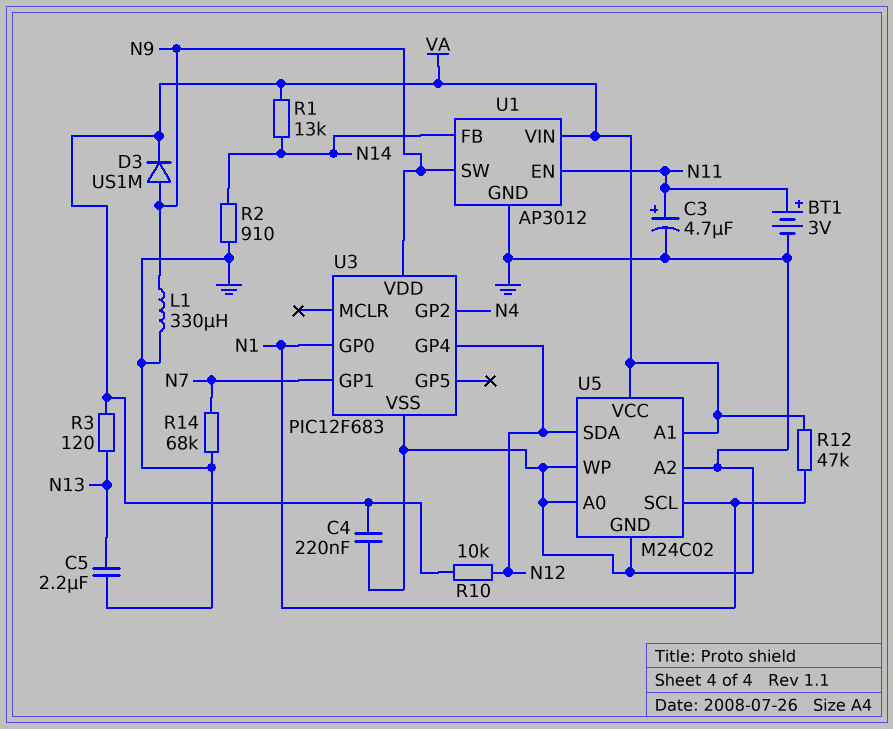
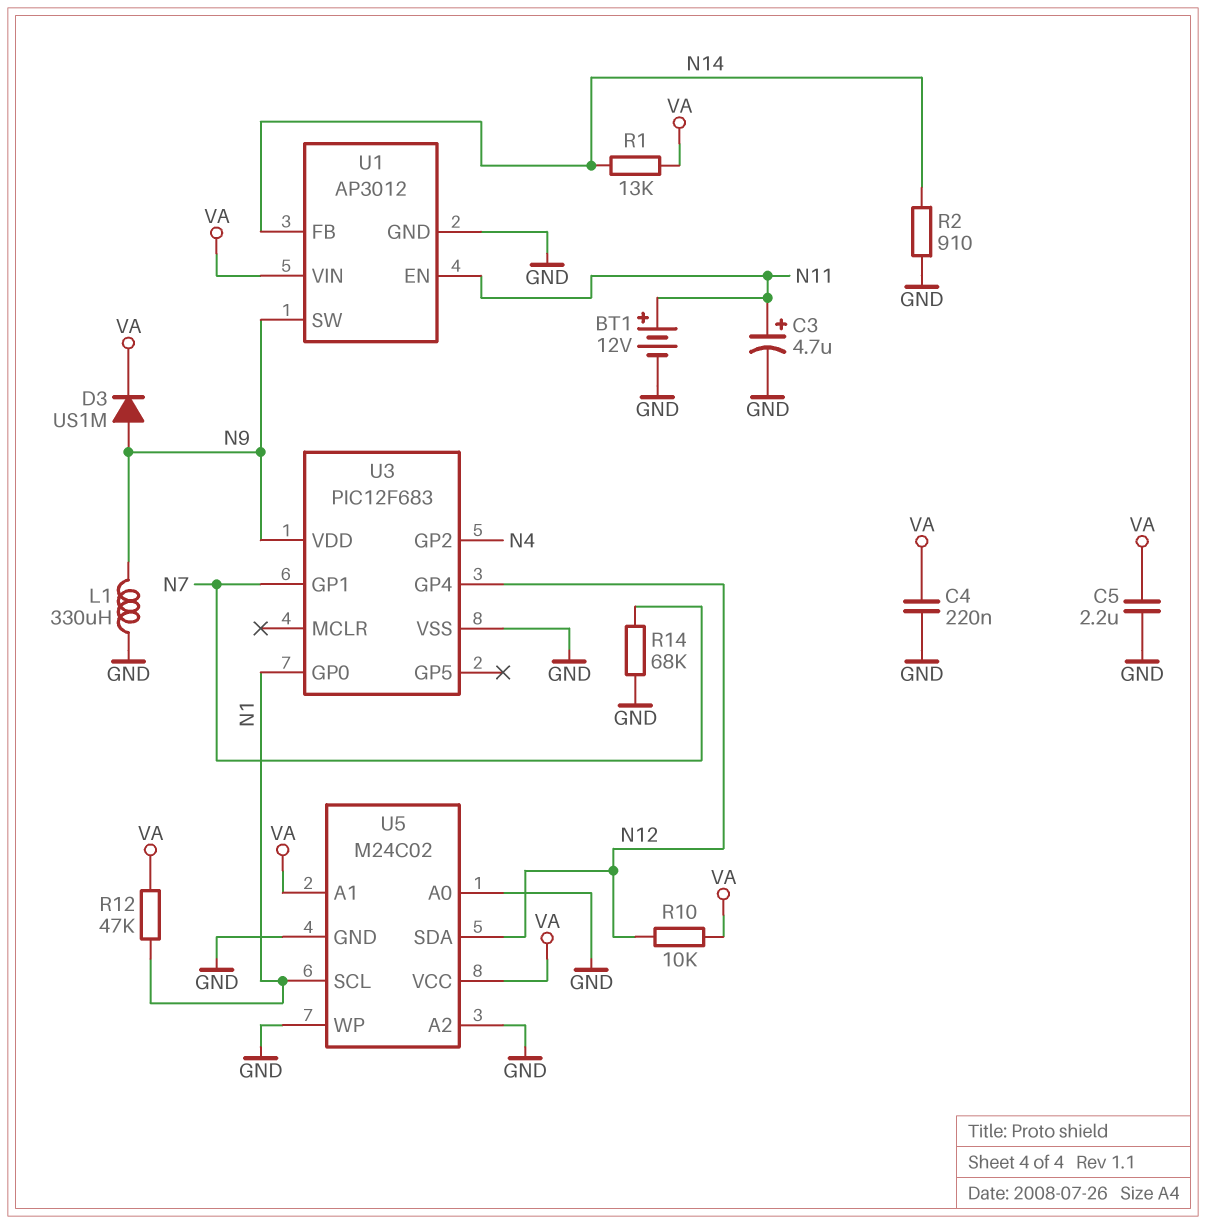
BT1: 3V (plus N11, minus GND) -> 12V (plus N11, minus GND)
C5: 2.2uF (GND, N13) -> 2.2uF (GND, VA)
R3: 120 (N13, VA) -> none

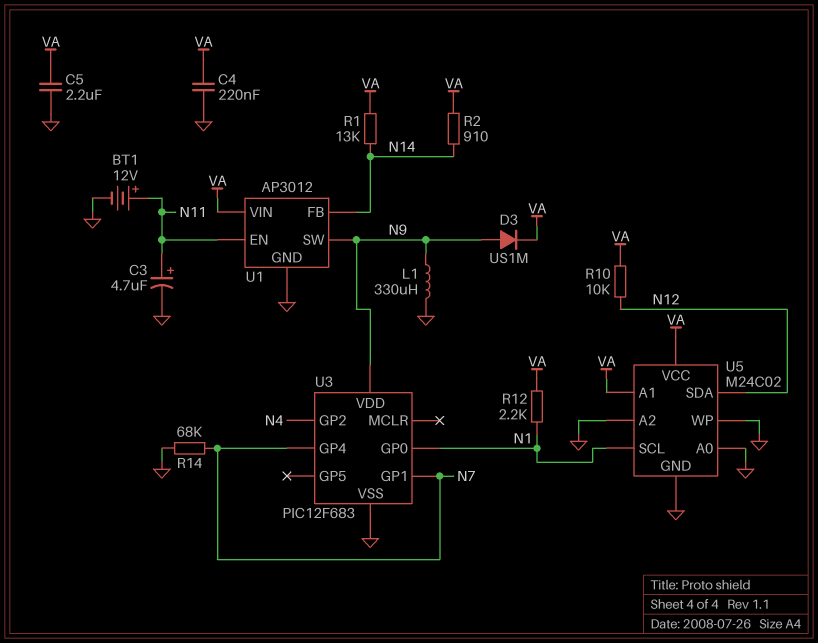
R2: 910 (GND, N14) -> 910 (N14, VA)
R12: 47k (N1, VA) -> 2.2k (N1, VA)
U3 pin GP4: N12 -> N7

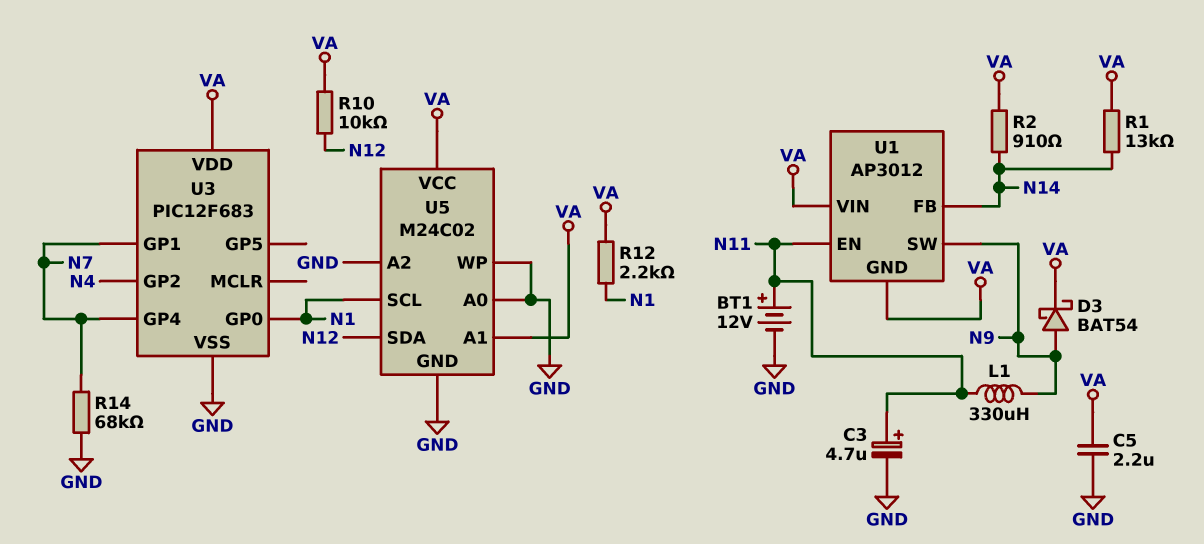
C4: 220nF (GND, VA) -> none
D3: diode US1M (A N9, K VA) -> schottky BAT54 (A N9, K VA)
L1: 330uH (GND, N9) -> 330uH (N9, N11)
U1 pin GND: GND -> VA
U3 pin VDD: N9 -> VA

